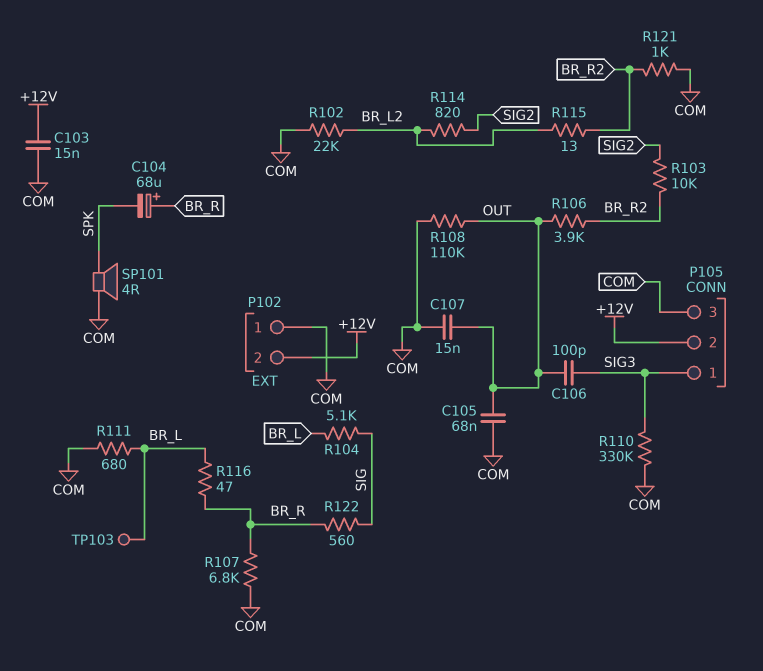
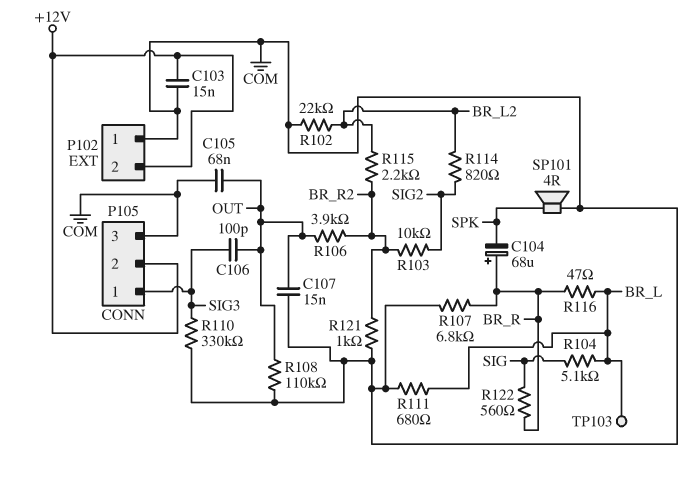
R115: 13 (BR_L2, BR_R2) -> 2.2k (BR_L2, BR_R2)

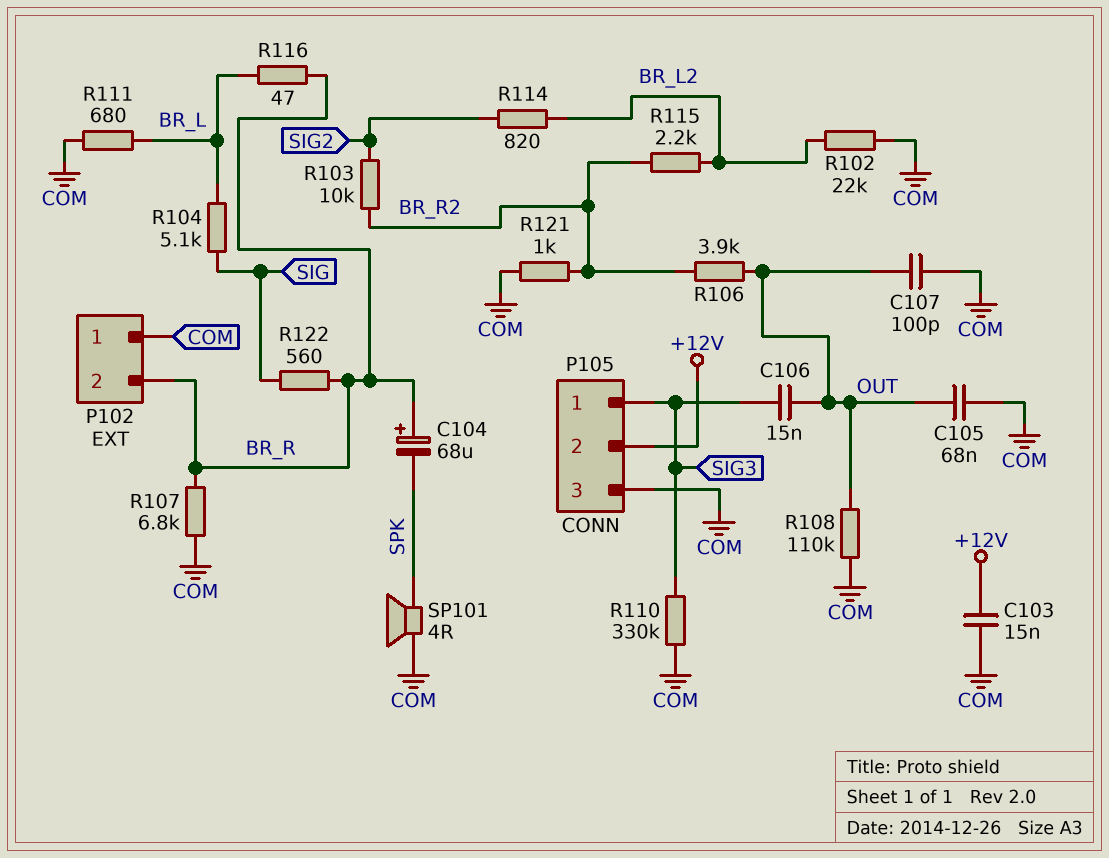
C106: 100pF (OUT, SIG3) -> 15nF (OUT, SIG3)
C107: 15nF (COM, OUT) -> 100pF (COM, OUT)
P102 pin 2: +12V -> BR_R
TP103: test point (BR_L) -> none

